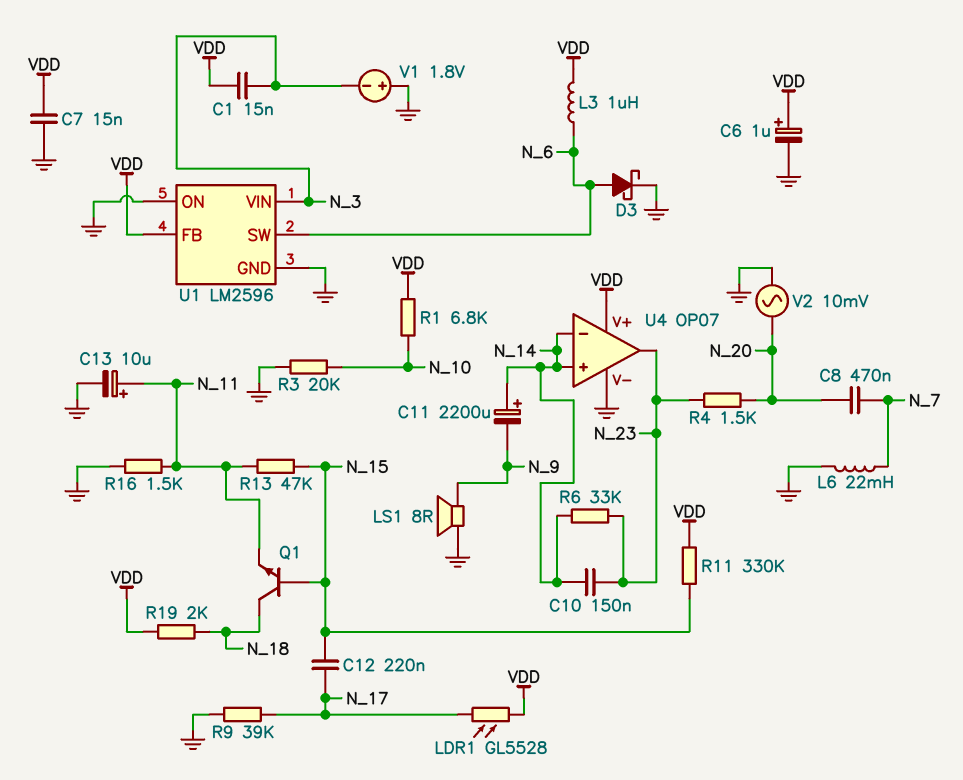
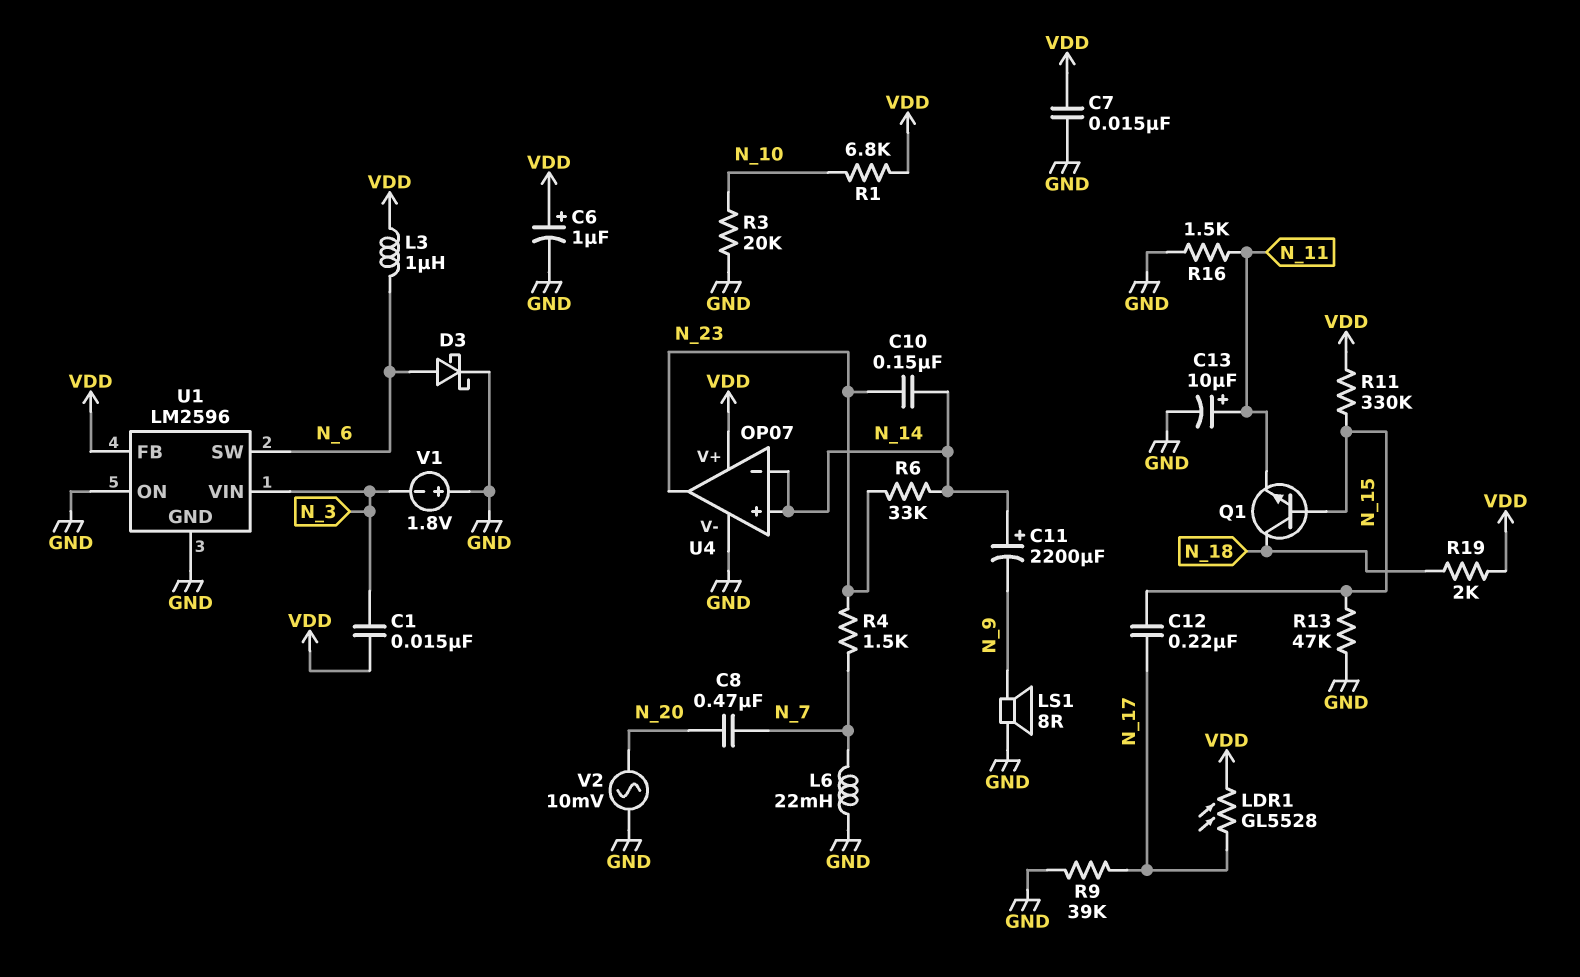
R4: 1.5k (N_20, N_23) -> 1.5k (N_7, N_23)
R13: 47k (N_11, N_15) -> 47k (GND, N_15)

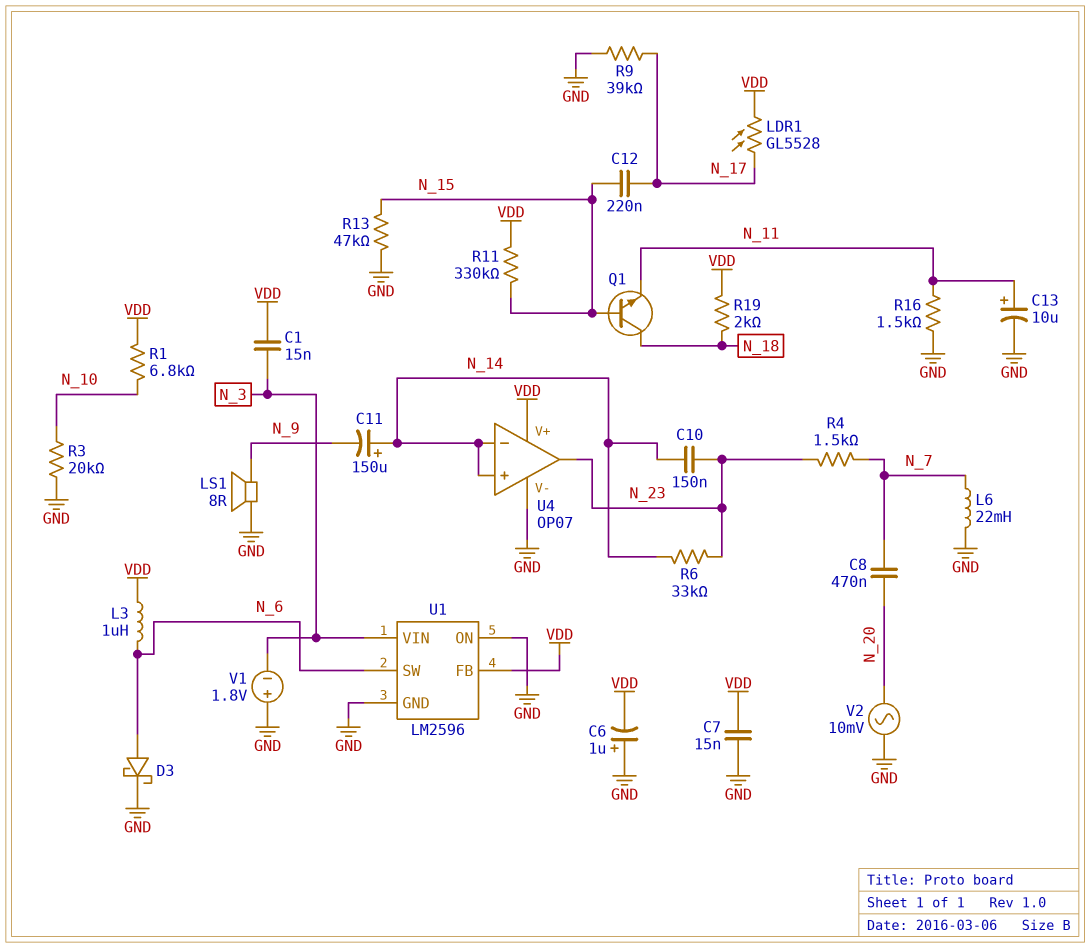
C6: 1uF (plus VDD, minus GND) -> 1uF (plus GND, minus VDD)
C11: 2200uF (plus N_14, minus N_9) -> 150uF (plus N_14, minus N_9)

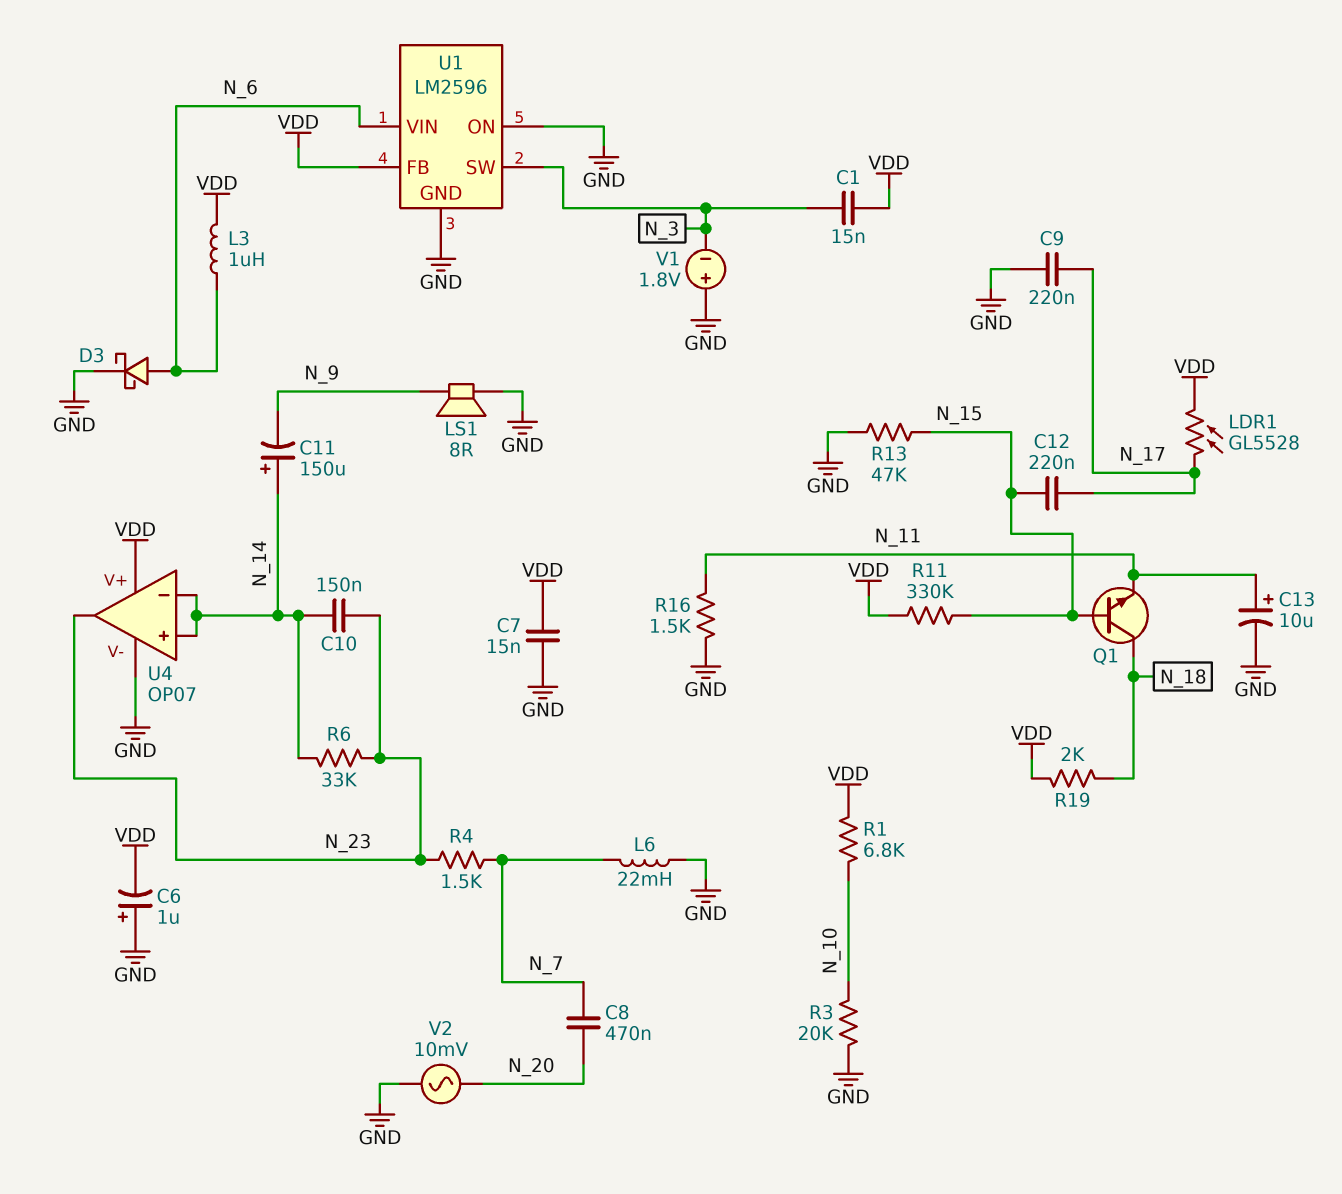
C9: none -> 220nF (GND, N_17)
R9: 39k (GND, N_17) -> none
U1 pin SW: N_6 -> N_3
U1 pin VIN: N_3 -> N_6

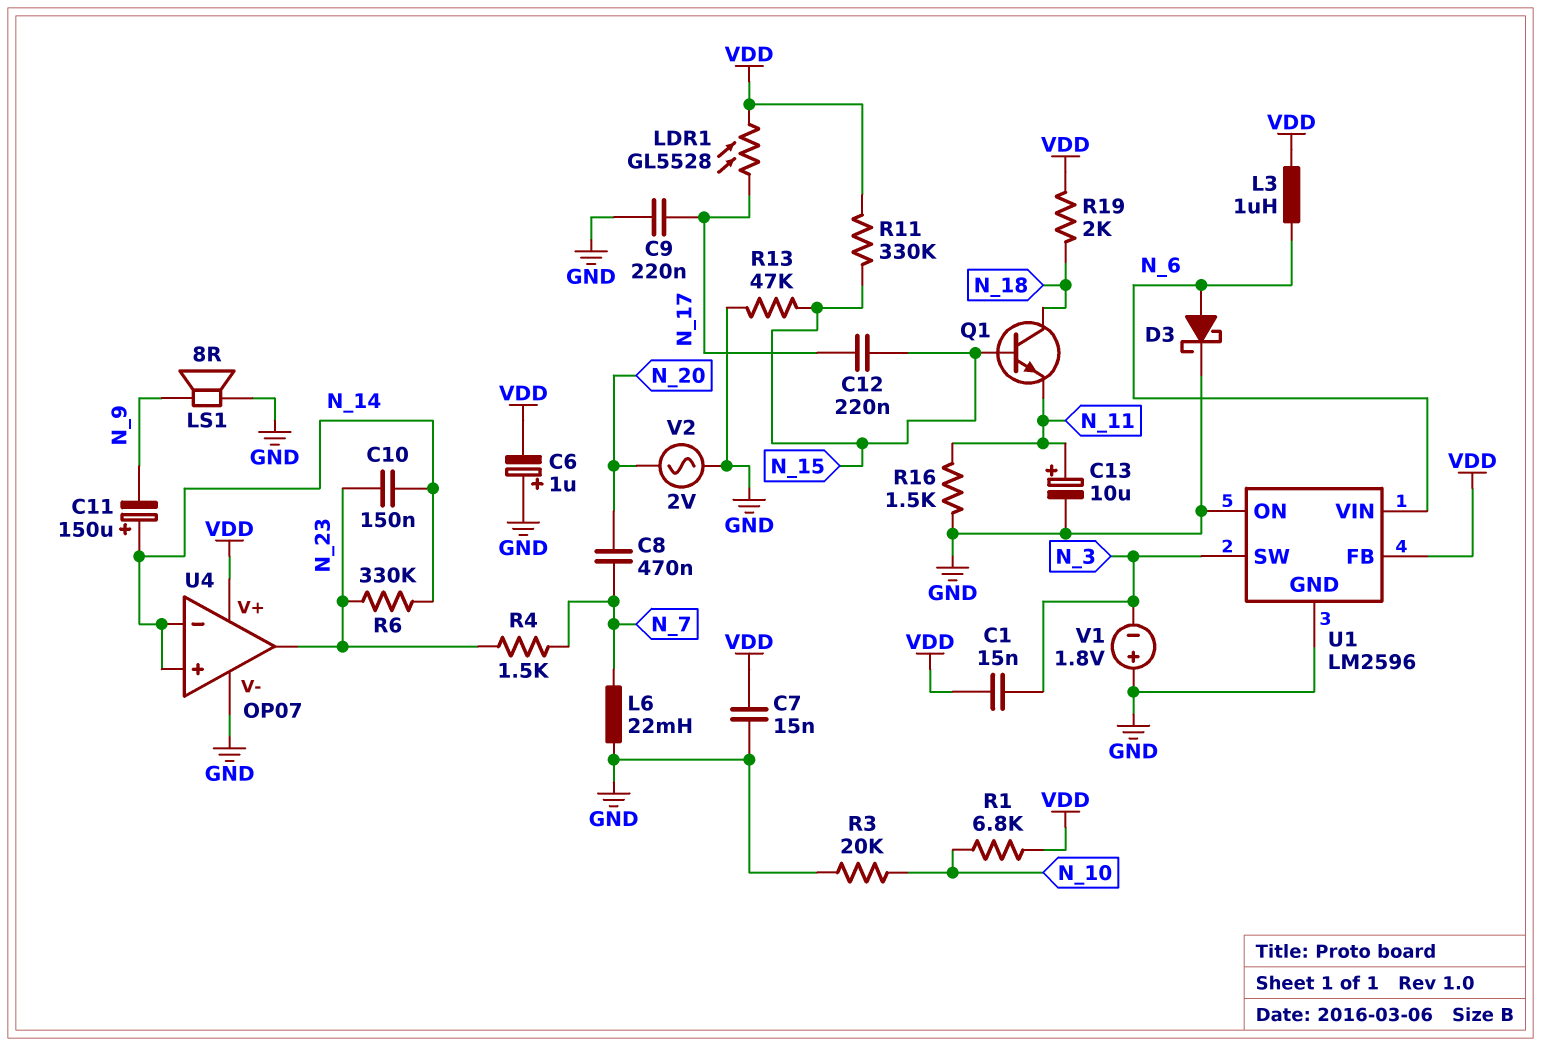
R6: 33k (N_14, N_23) -> 330k (N_14, N_23)
V2: AC 10mV (GND, N_20) -> AC 2V (GND, N_20)

